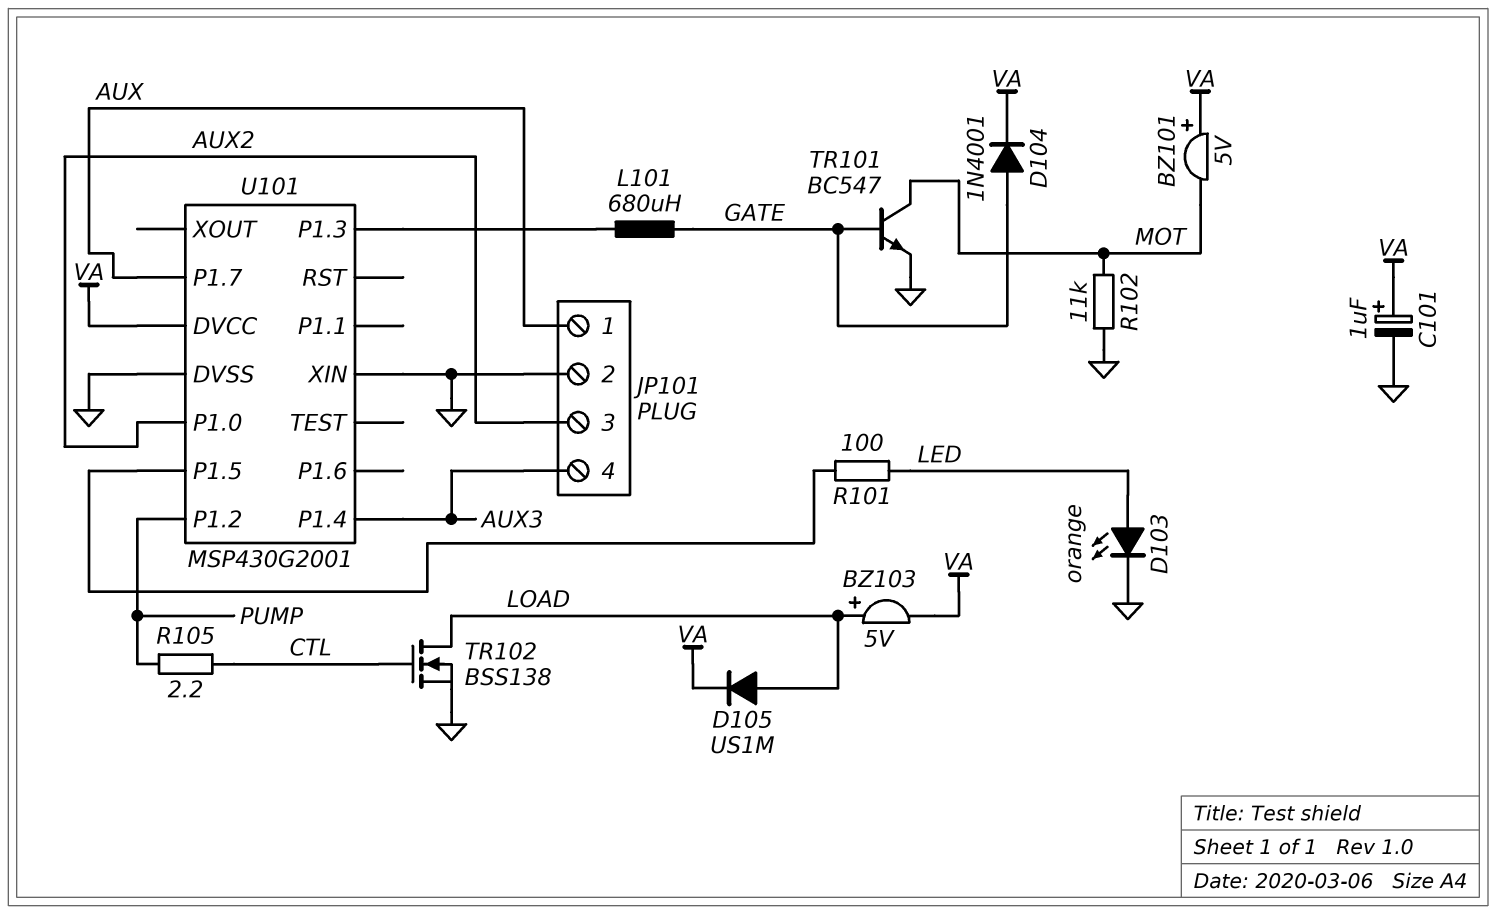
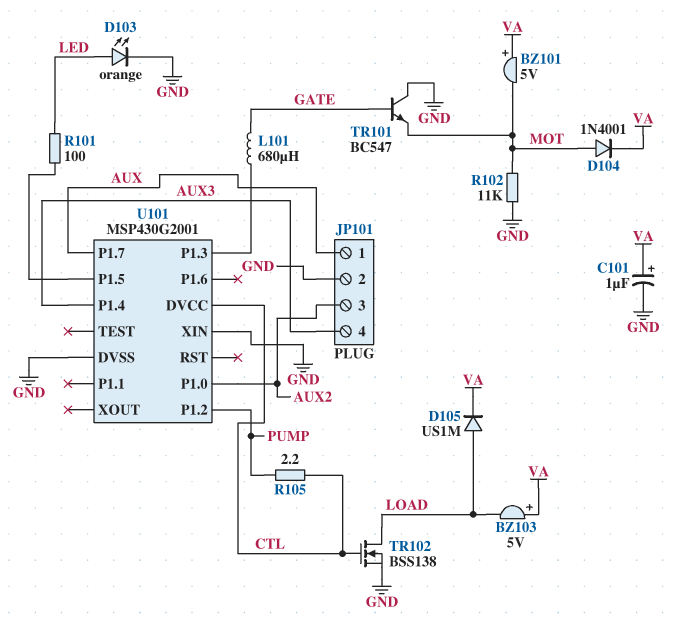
BZ103: buzzer 5V (plus LOAD, minus VA) -> buzzer 5V (plus VA, minus LOAD)
D104: diode 1N4001 (A GATE, K VA) -> diode 1N4001 (A MOT, K VA)
TR101: NPN BC547 (B GATE, C MOT, E GND) -> NPN BC547 (B GATE, C GND, E MOT)
U101 pin DVCC: VA -> CTL

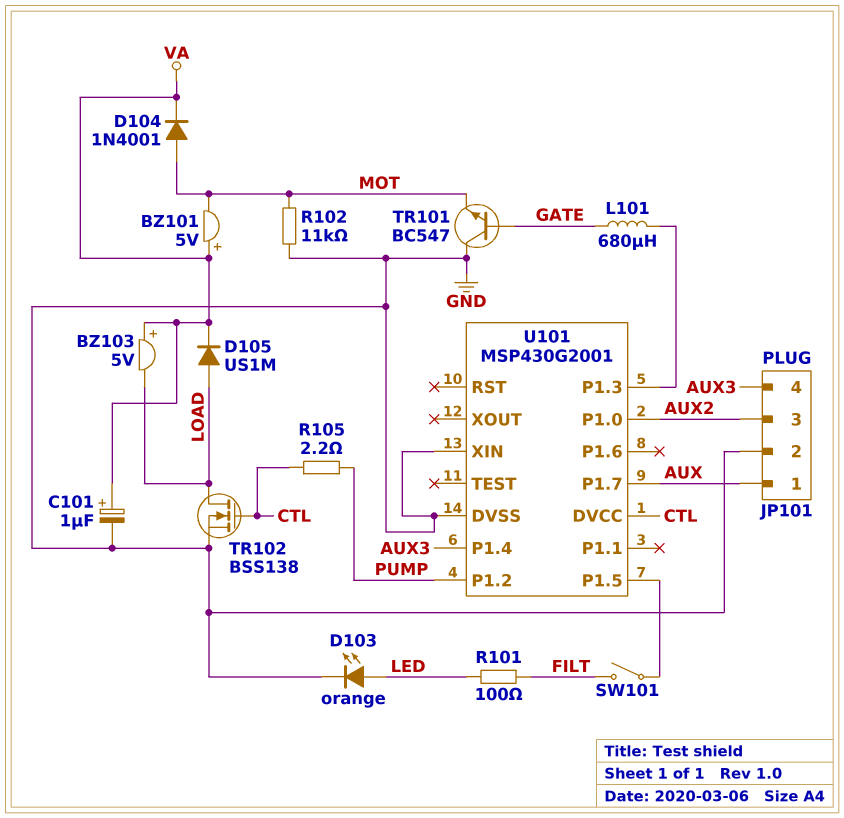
R101: 100 (LED, U101/P1.5) -> 100 (FILT, LED)
SW101: none -> switch (FILT, U101/P1.5)

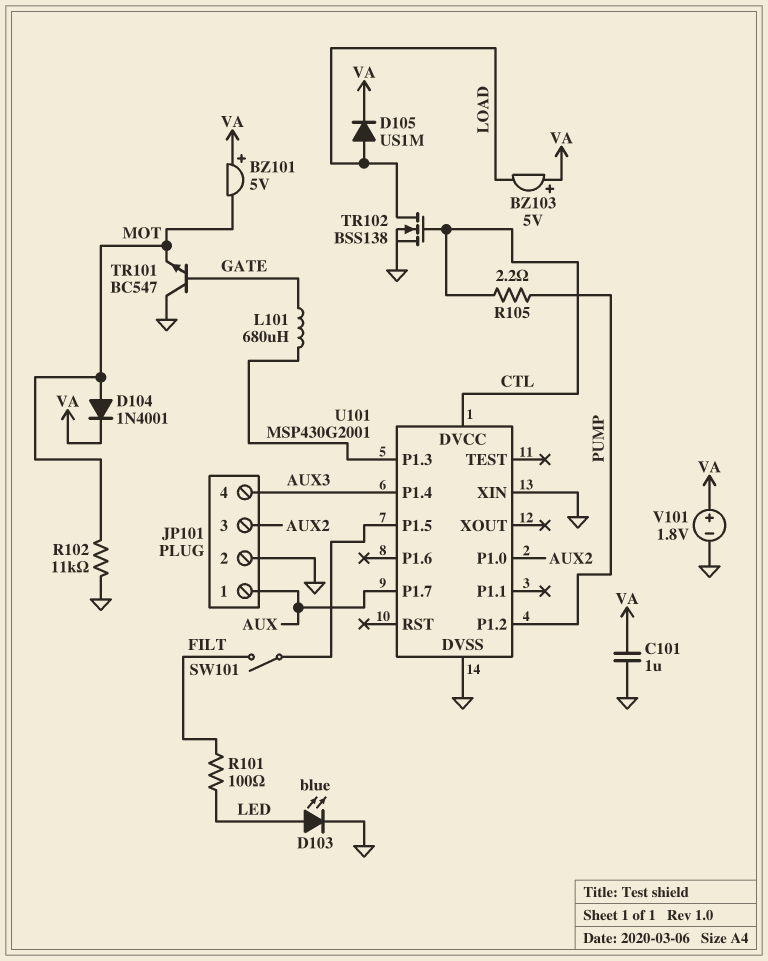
C101: 1uF (plus VA, minus GND) -> 1uF (GND, VA)
D103: LED orange (A LED, K GND) -> LED blue (A LED, K GND)
V101: none -> 1.8V (plus VA, minus GND)

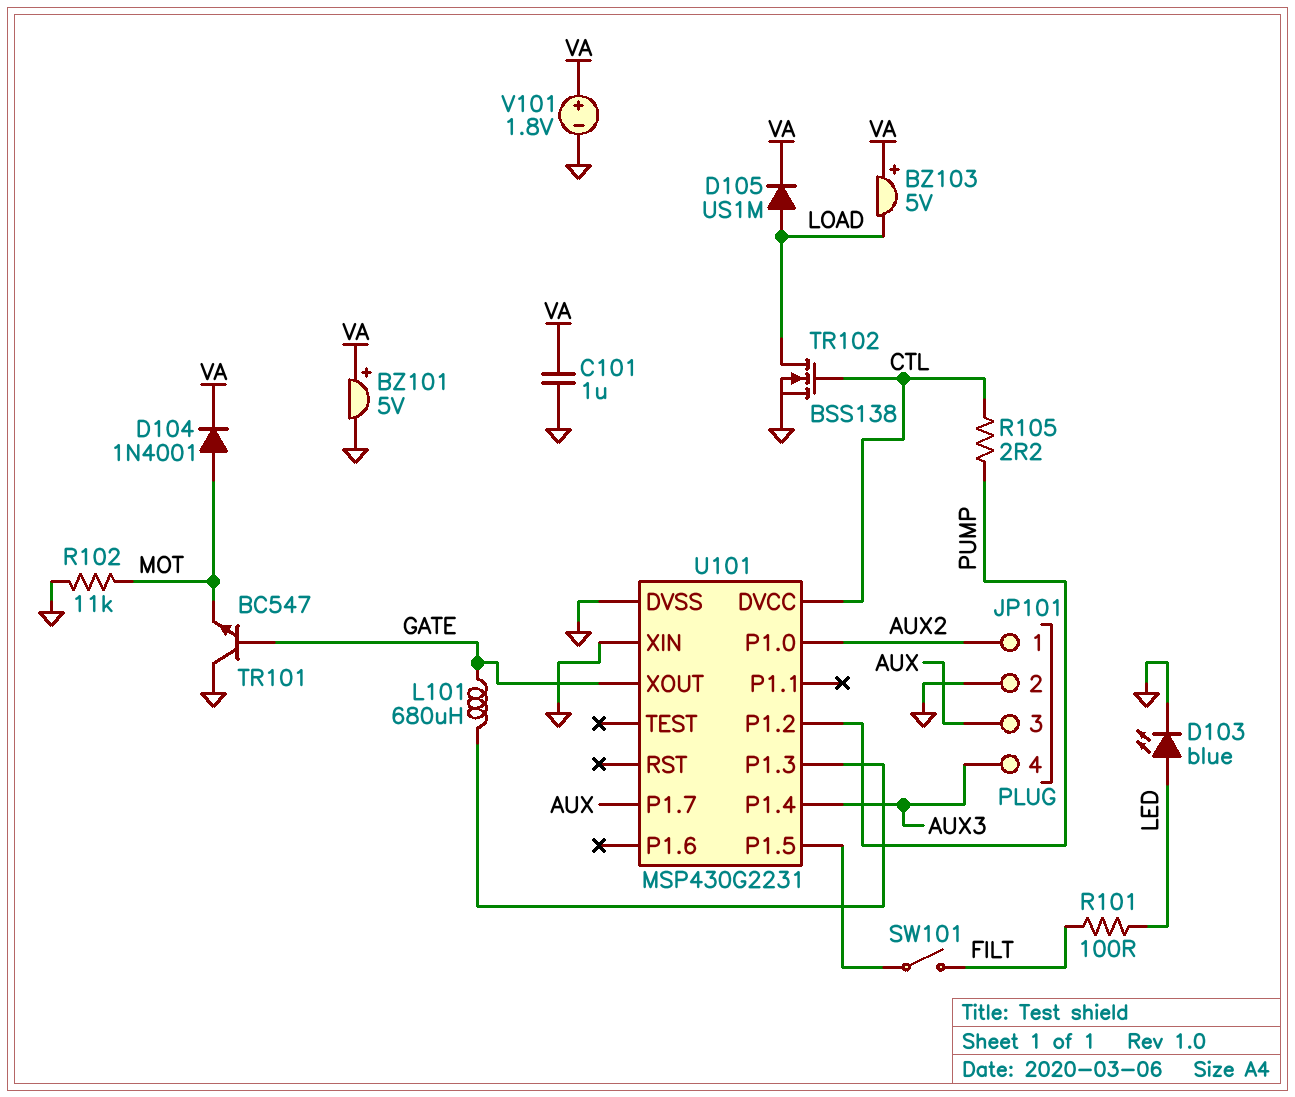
BZ101: buzzer 5V (plus VA, minus MOT) -> buzzer 5V (plus VA, minus GND)
JP101 pin 1: AUX -> AUX2
JP101 pin 3: AUX2 -> AUX
U101: MSP430G2001 -> MSP430G2231
U101 pin XOUT: none -> GATE

